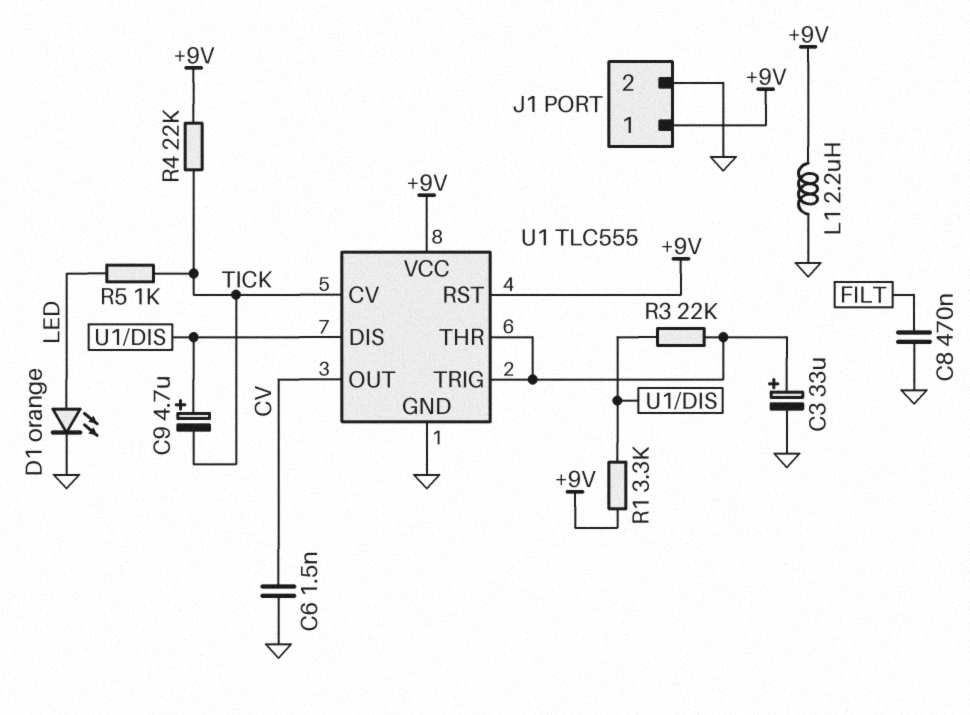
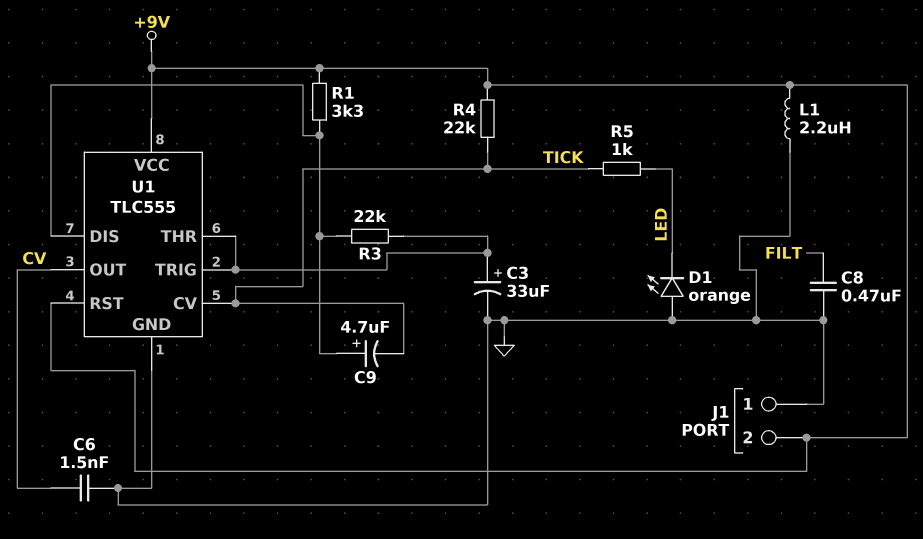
D1: LED orange (A LED, K GND) -> LED orange (A GND, K LED)
J1 pin 1: +9V -> GND
J1 pin 2: GND -> +9V

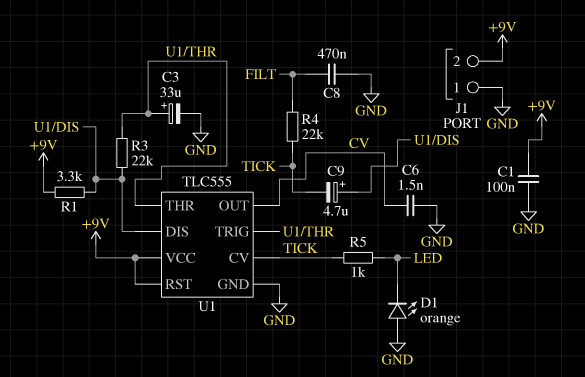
C1: none -> 100nF (+9V, GND)
L1: 2.2uH (+9V, GND) -> none
R4: 22k (+9V, TICK) -> 22k (FILT, TICK)

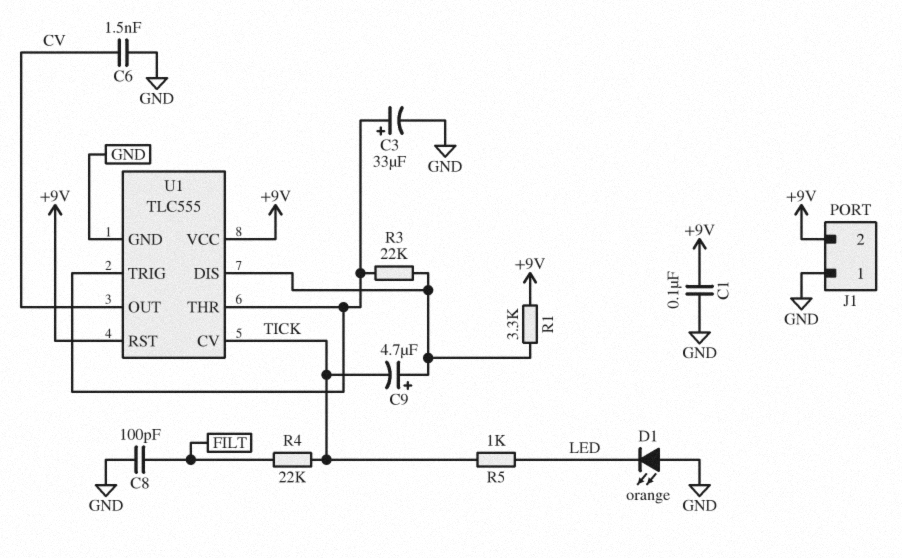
C8: 470nF (FILT, GND) -> 100pF (FILT, GND)

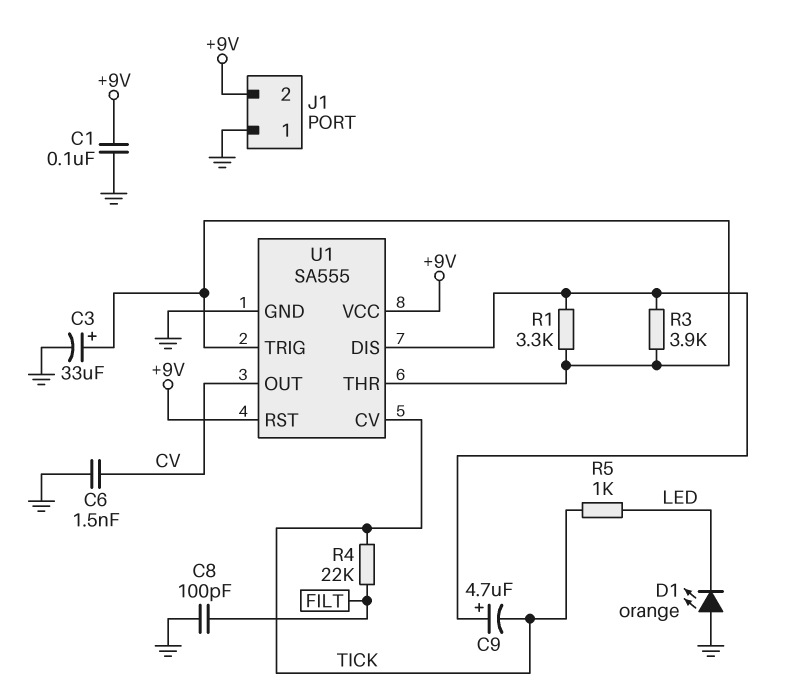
R1: 3.3k (+9V, U1/DIS) -> 3.3k (U1/DIS, U1/THR)
R3: 22k (U1/DIS, U1/THR) -> 3.9k (U1/DIS, U1/THR)
U1: TLC555 -> SA555

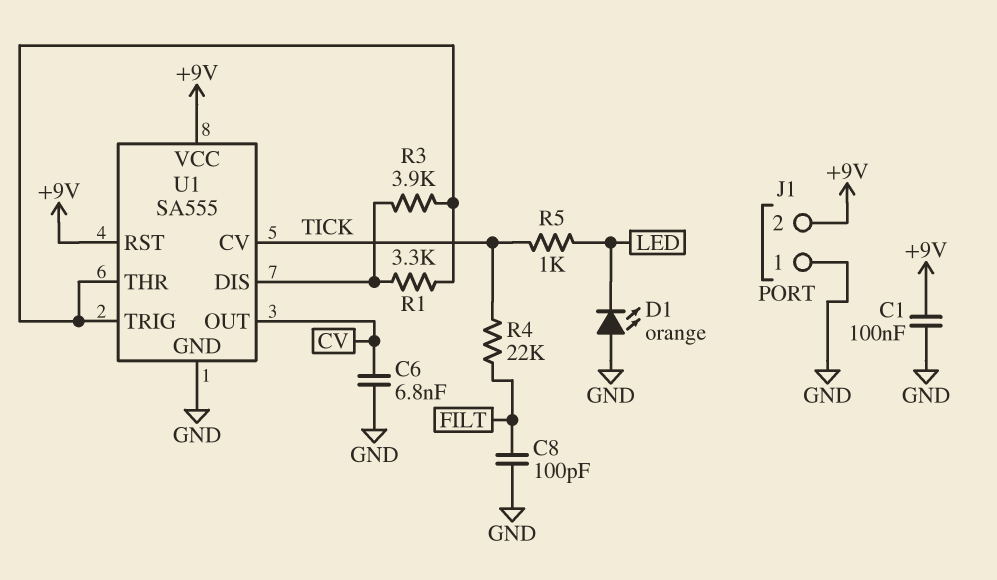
C3: 33uF (plus U1/THR, minus GND) -> none
C6: 1.5nF (CV, GND) -> 6.8nF (CV, GND)
C9: 4.7uF (plus U1/DIS, minus TICK) -> none

